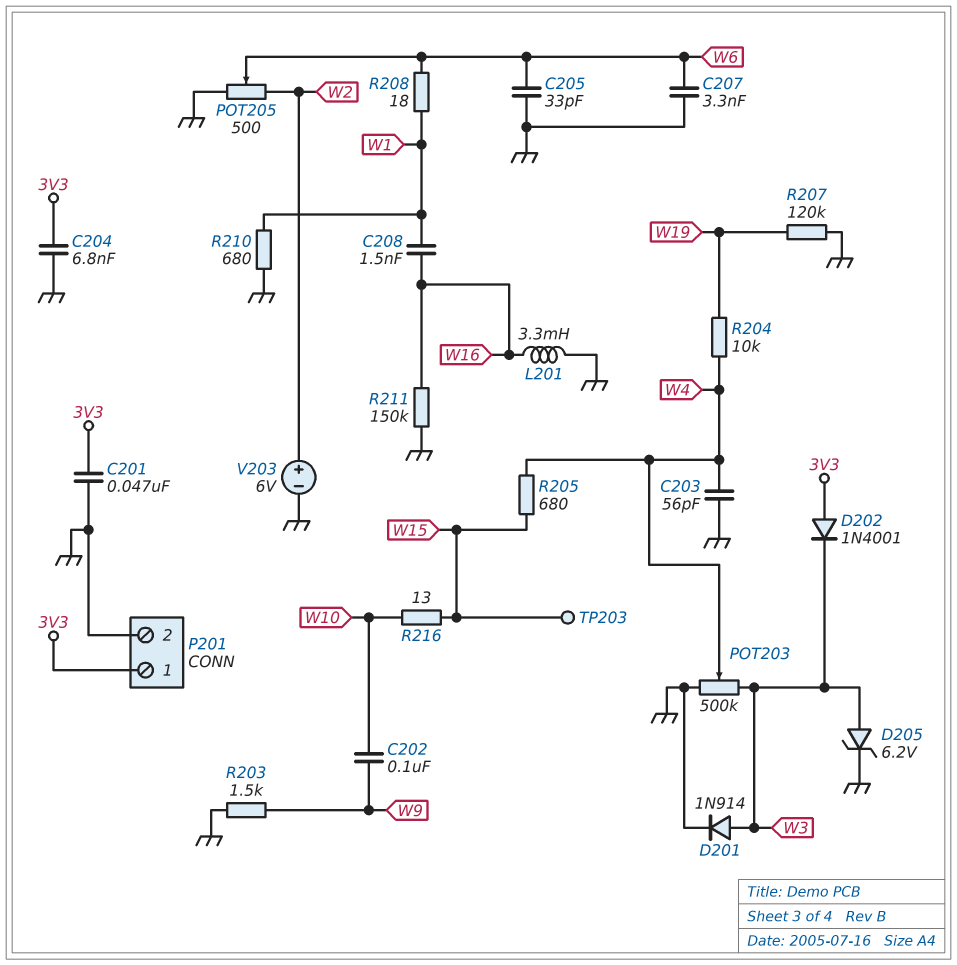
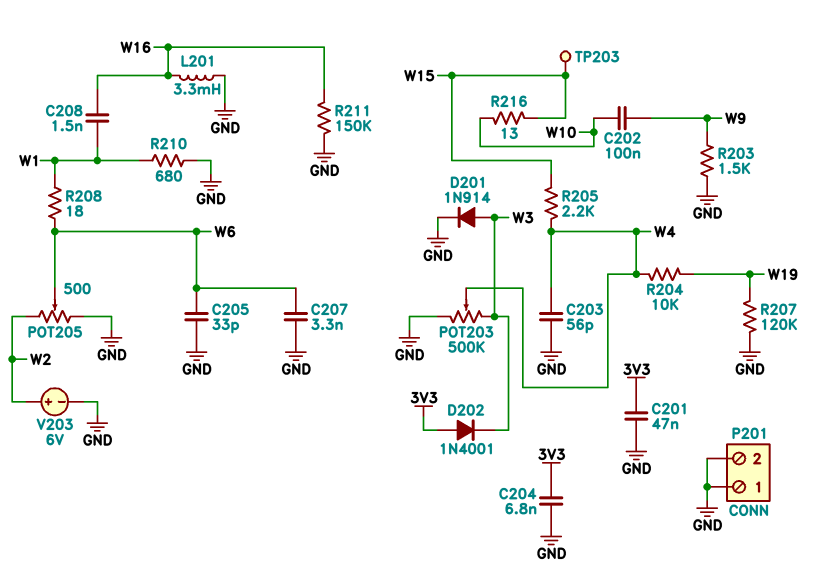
D205: zener 6.2V (A W3, K GND) -> none
P201 pin 1: 3V3 -> GND
R205: 680 (W4, W15) -> 2.2k (W4, W15)

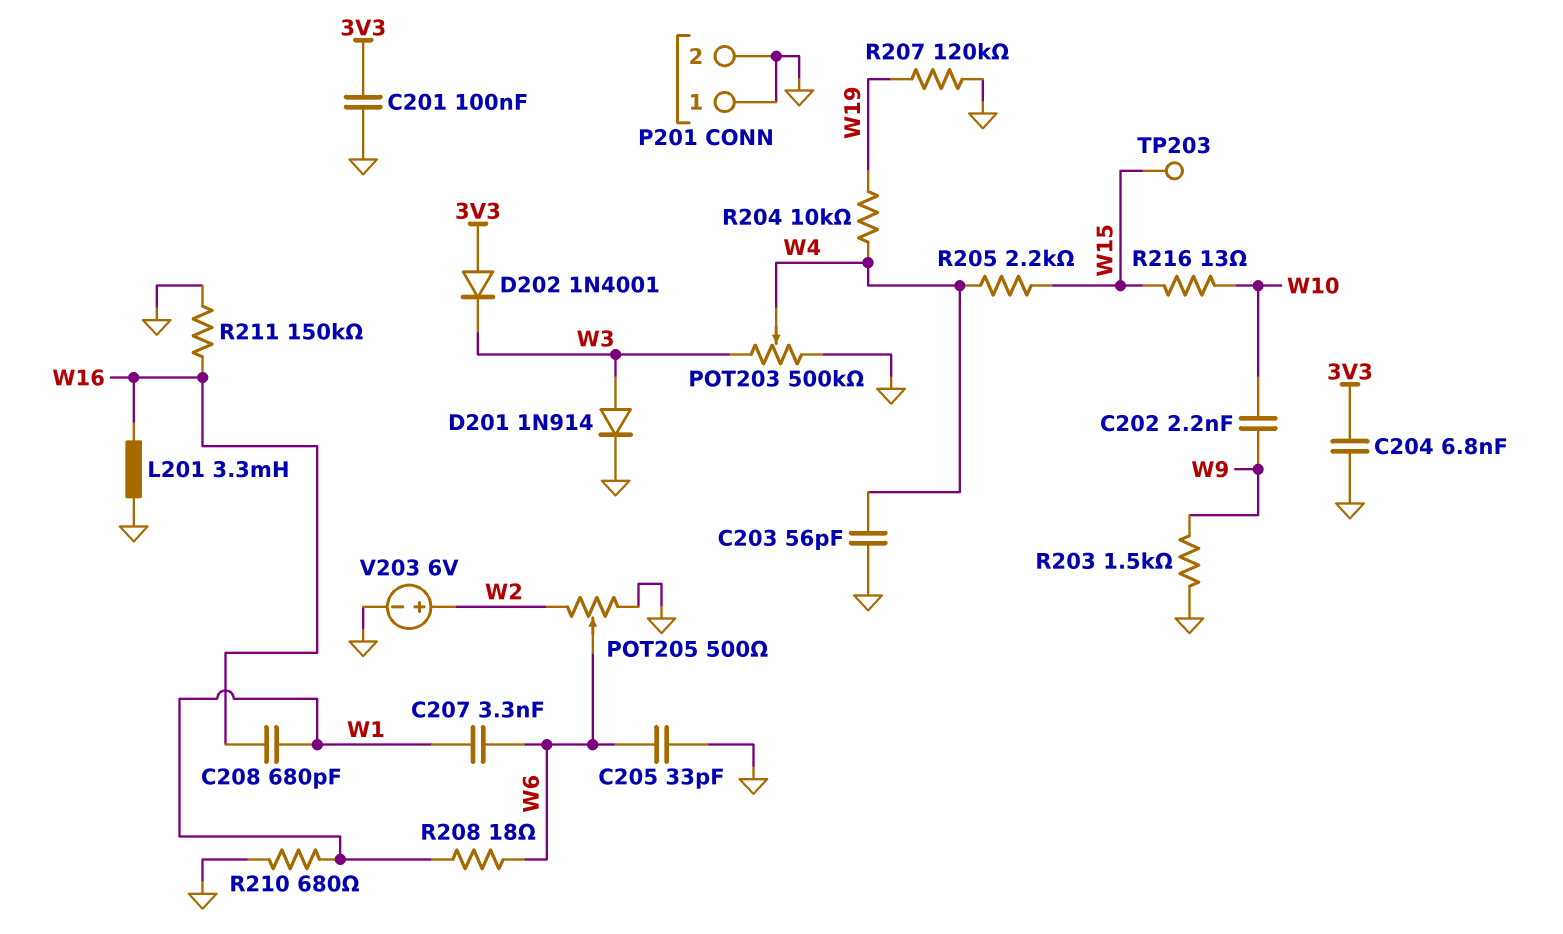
C201: 47nF (3V3, GND) -> 100nF (3V3, GND)
C202: 100nF (W9, W10) -> 2.2nF (W9, W10)
C207: 3.3nF (GND, W6) -> 3.3nF (W1, W6)
C208: 1.5nF (W1, W16) -> 680pF (W1, W16)

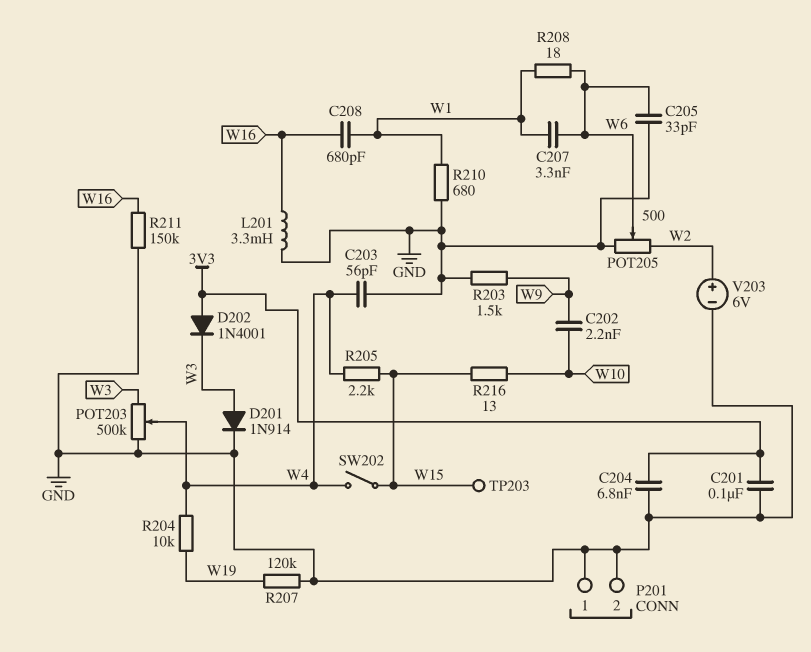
SW202: none -> switch (W4, W15)

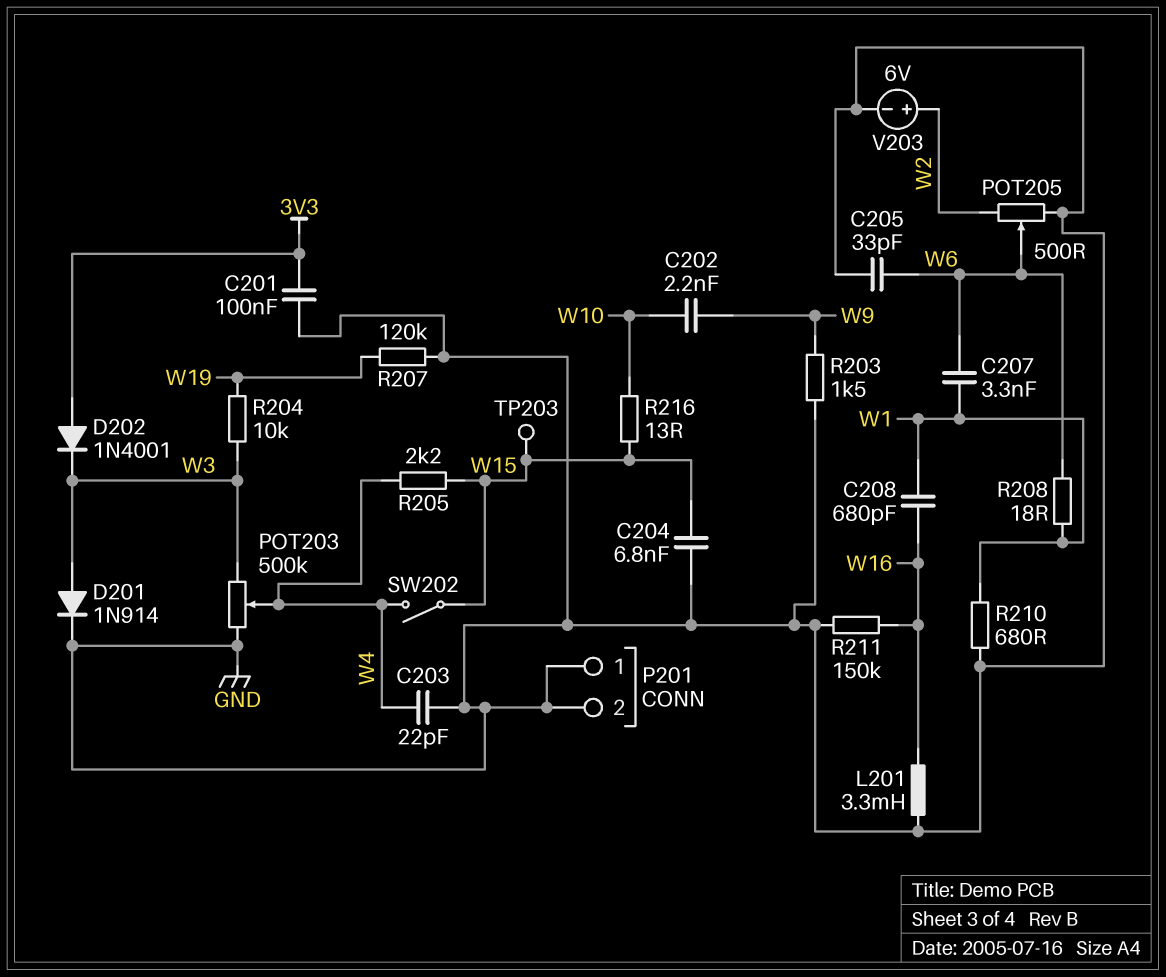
C203: 56pF (GND, W4) -> 22pF (GND, W4)
C204: 6.8nF (3V3, GND) -> 6.8nF (GND, W15)
R204: 10k (W4, W19) -> 10k (W3, W19)

